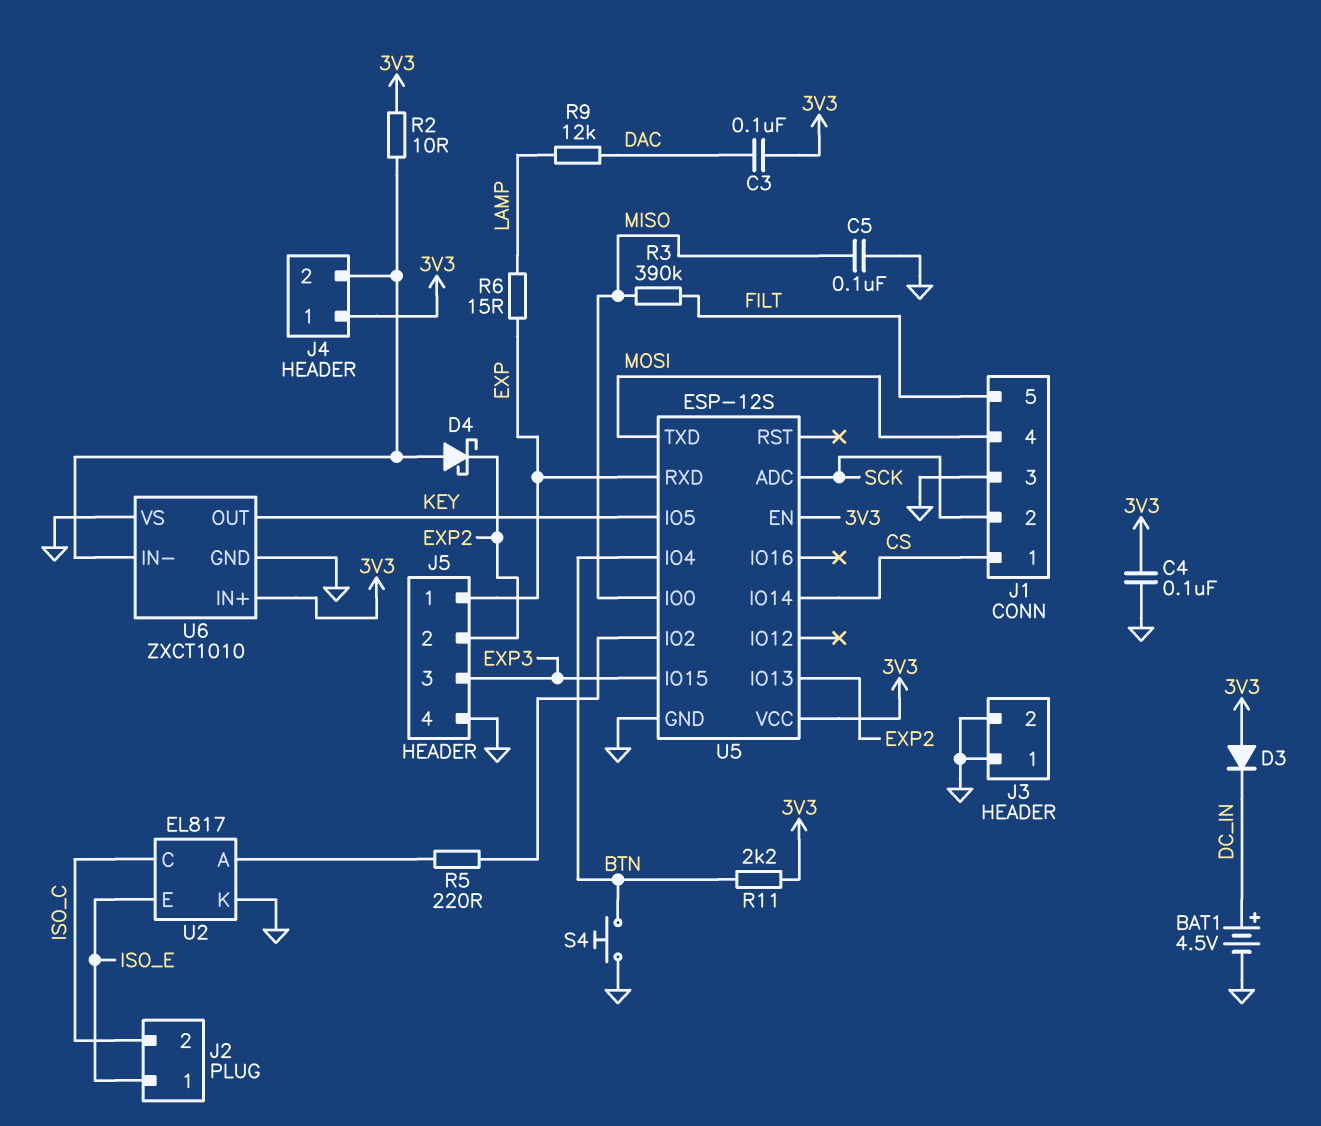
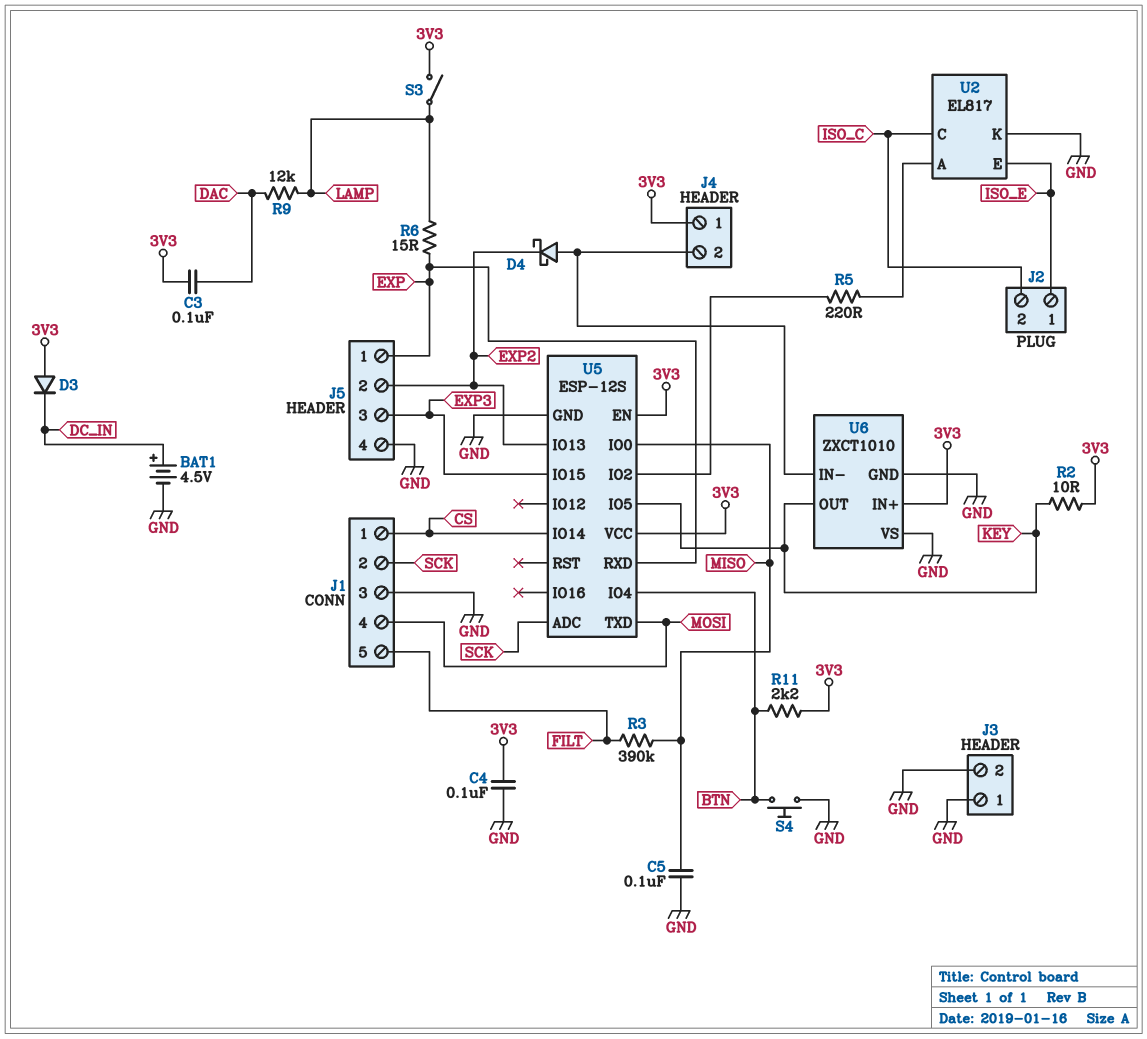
R2: 10 (3V3, J4/2) -> 10 (3V3, KEY)
S3: none -> switch (3V3, LAMP)

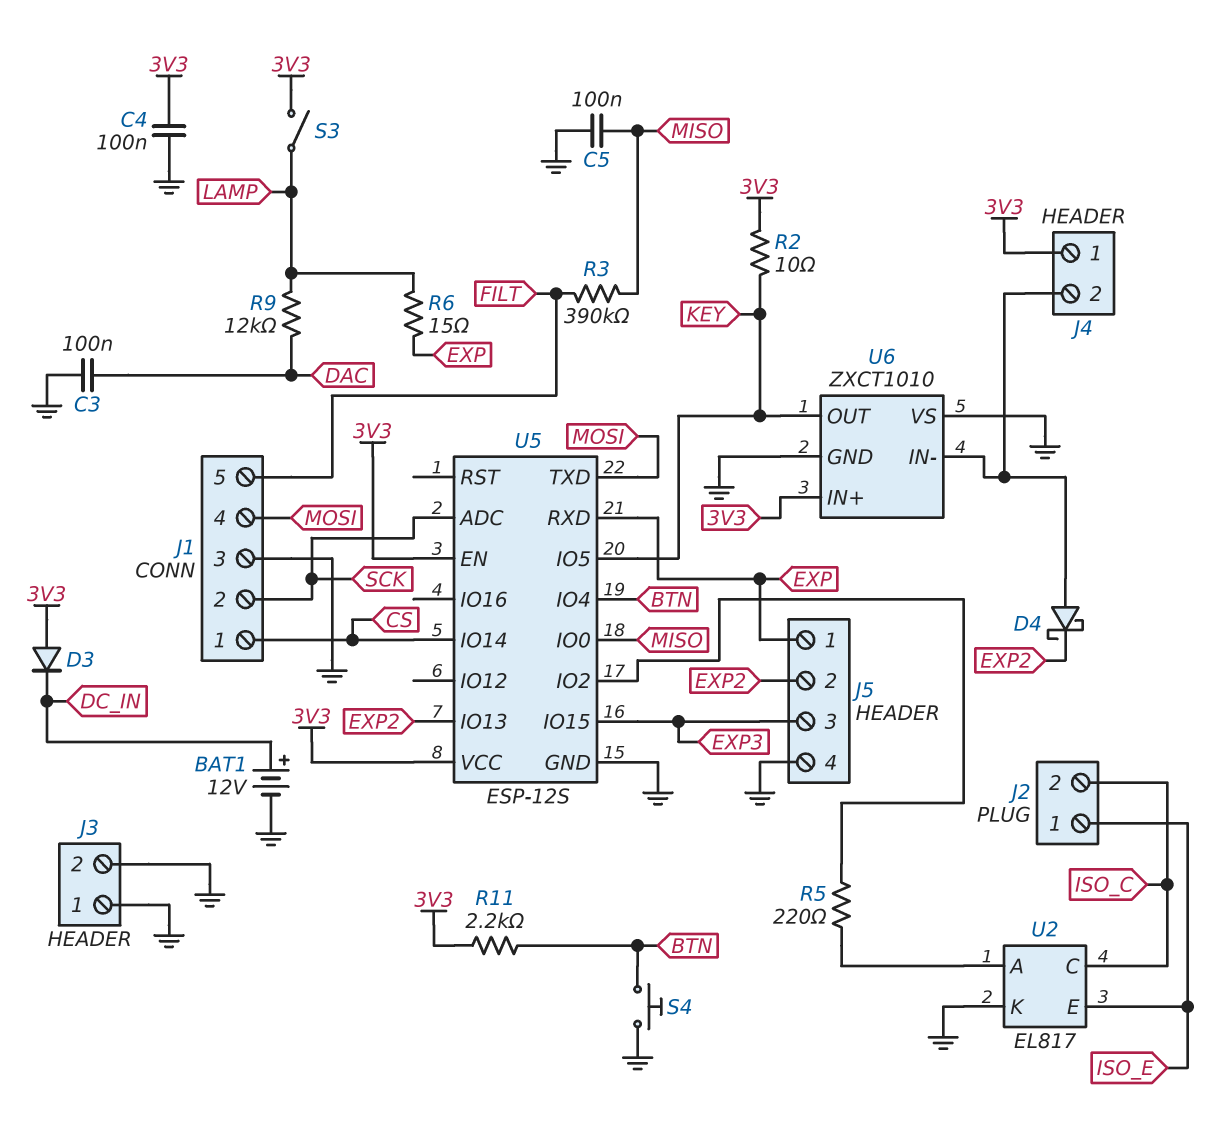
BAT1: 4.5V (plus DC_IN, minus GND) -> 12V (plus DC_IN, minus GND)
C3: 100nF (3V3, DAC) -> 100nF (DAC, GND)

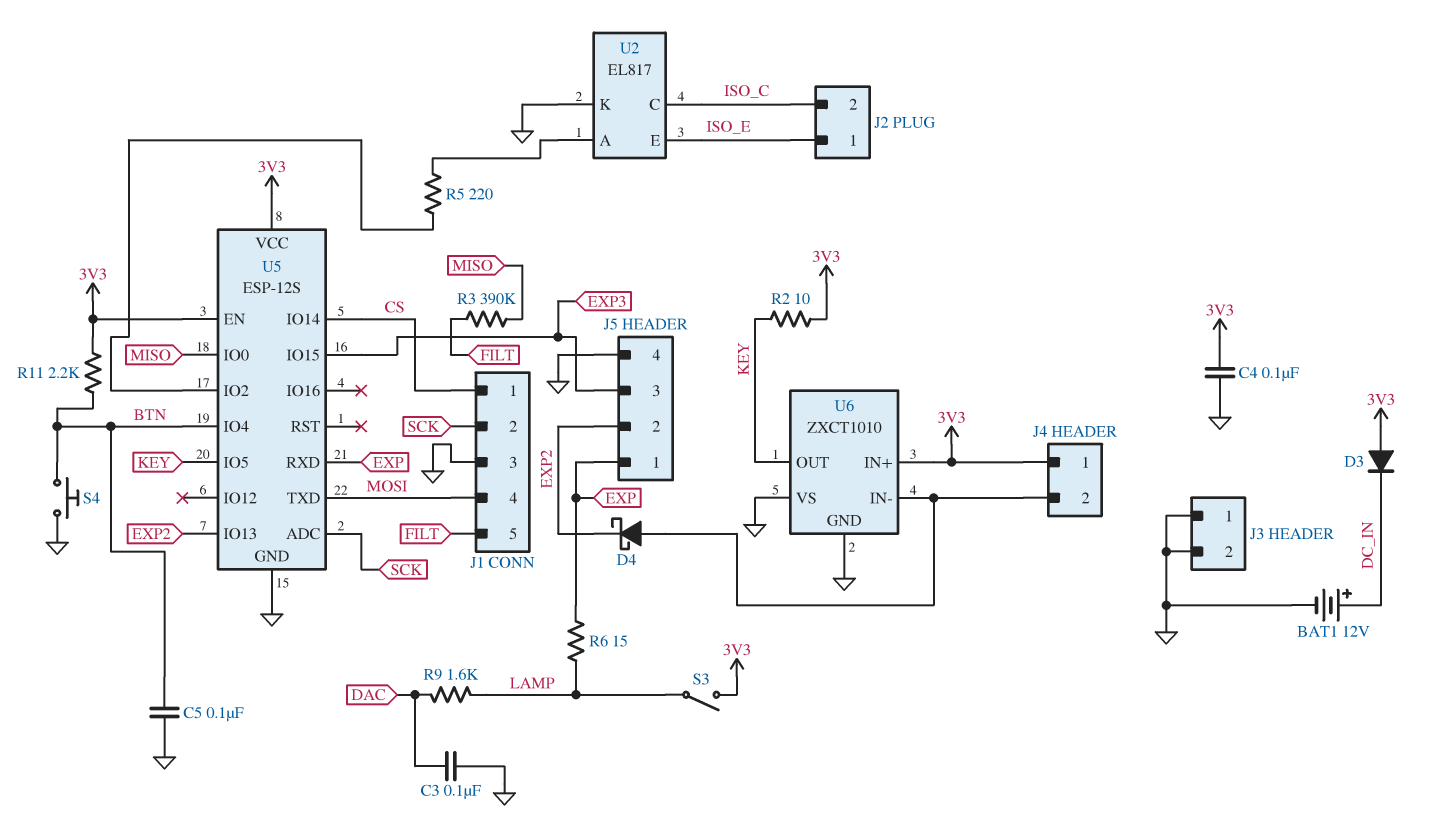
C5: 100nF (GND, MISO) -> 100nF (BTN, GND)
R9: 12k (DAC, LAMP) -> 1.6k (DAC, LAMP)

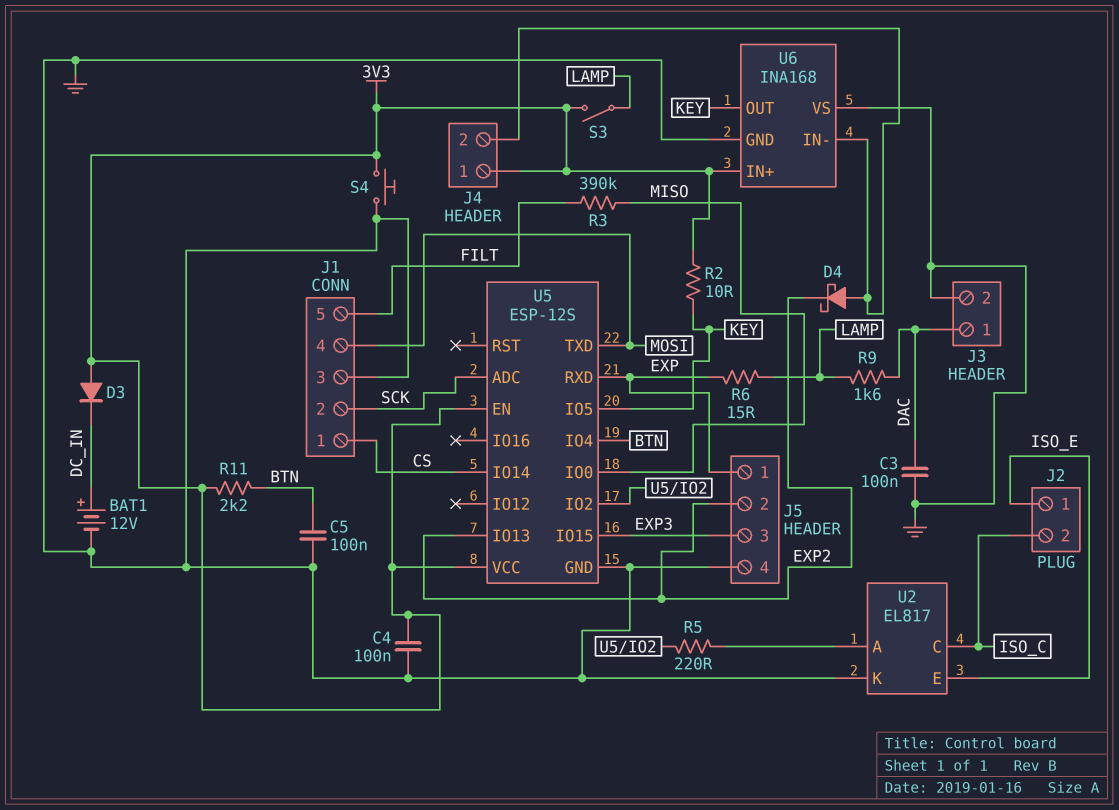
J3 pin 1: GND -> DAC
S4: button (BTN, GND) -> button (3V3, GND)
U6: ZXCT1010 -> INA168

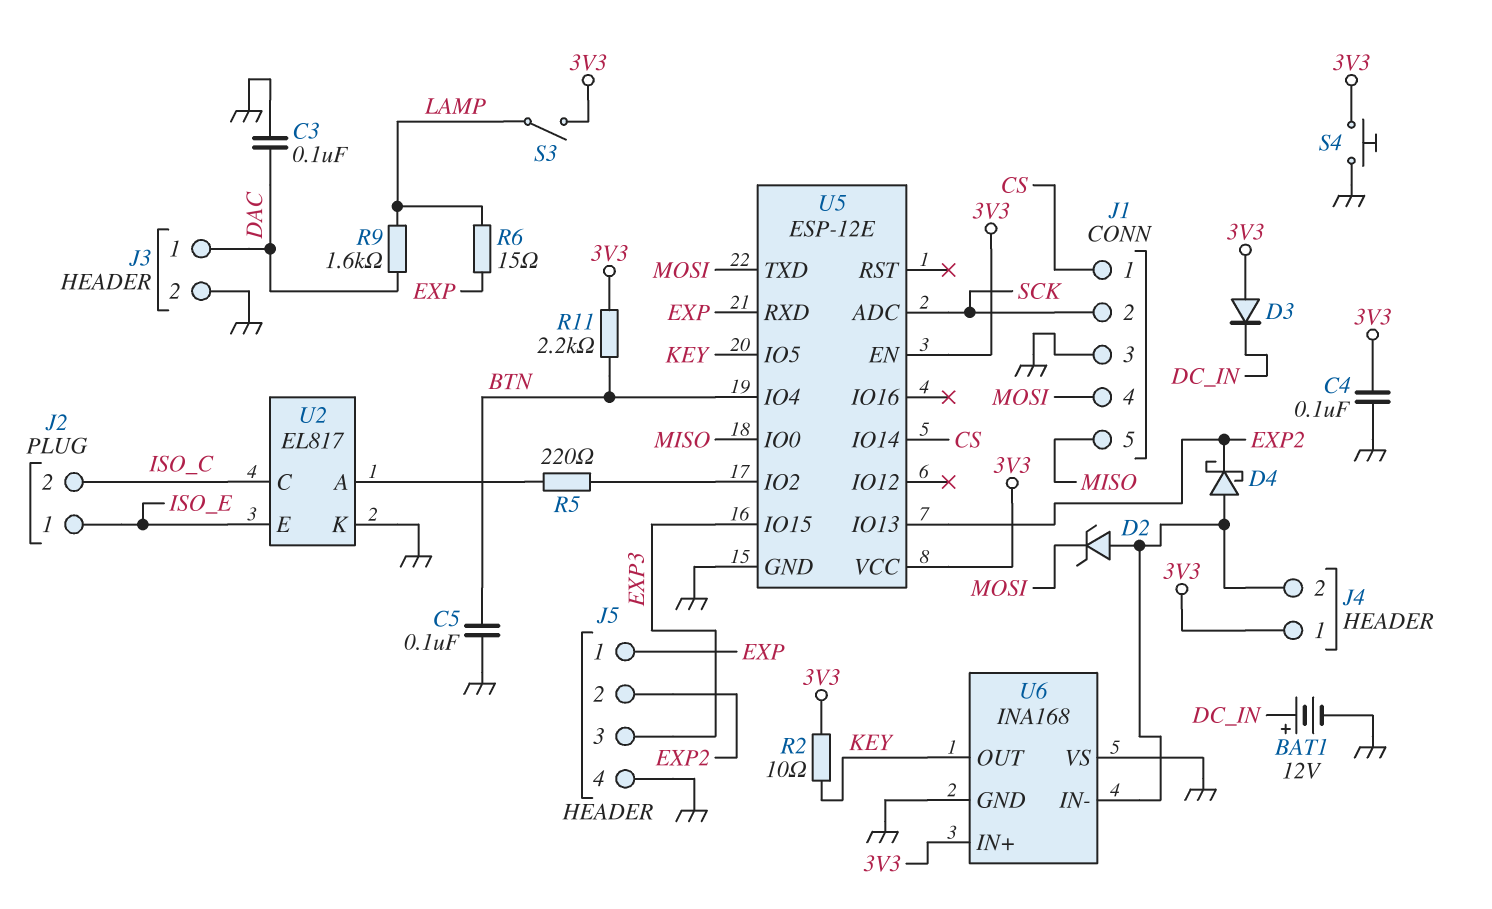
D2: none -> zener (A J4/2, K MOSI)
J1 pin 5: FILT -> MISO
R3: 390k (FILT, MISO) -> none
U5: ESP-12S -> ESP-12E

